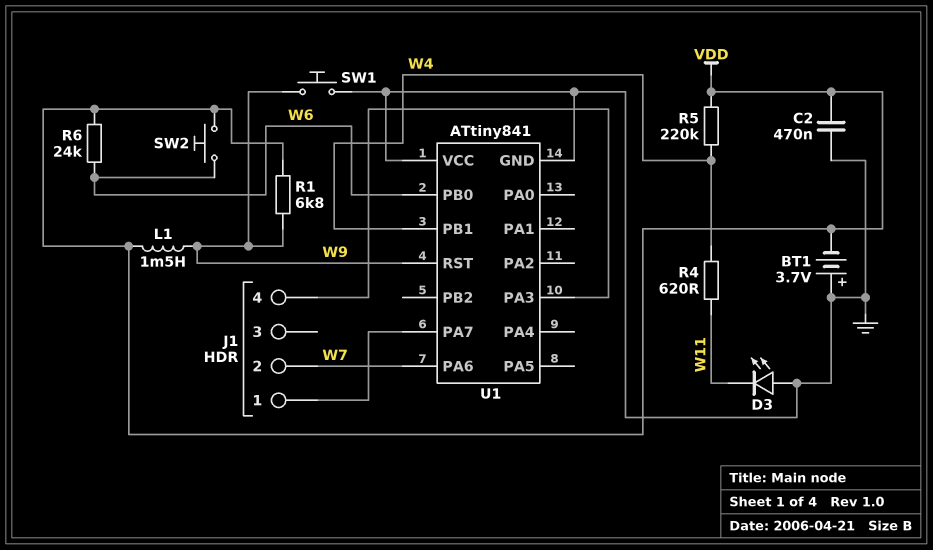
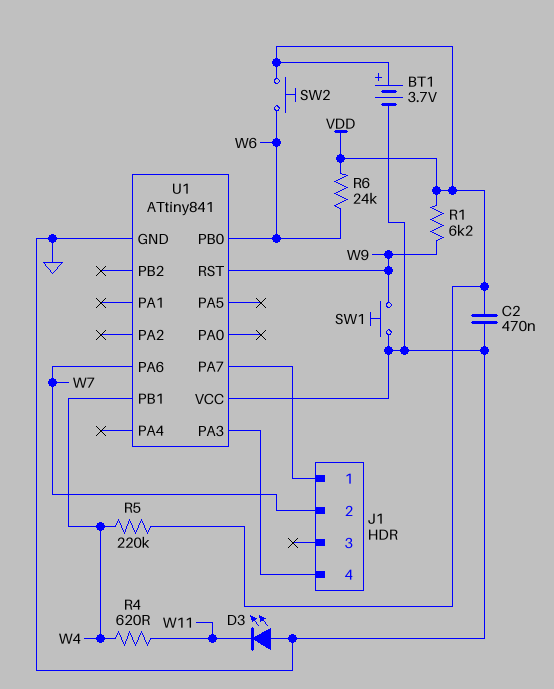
BT1: 3.7V (plus GND, minus VDD) -> 3.7V (plus VDD, minus GND)
L1: 1.5mH (VDD, W9) -> none
R1: 6.8k (VDD, W9) -> 6.2k (VDD, W9)

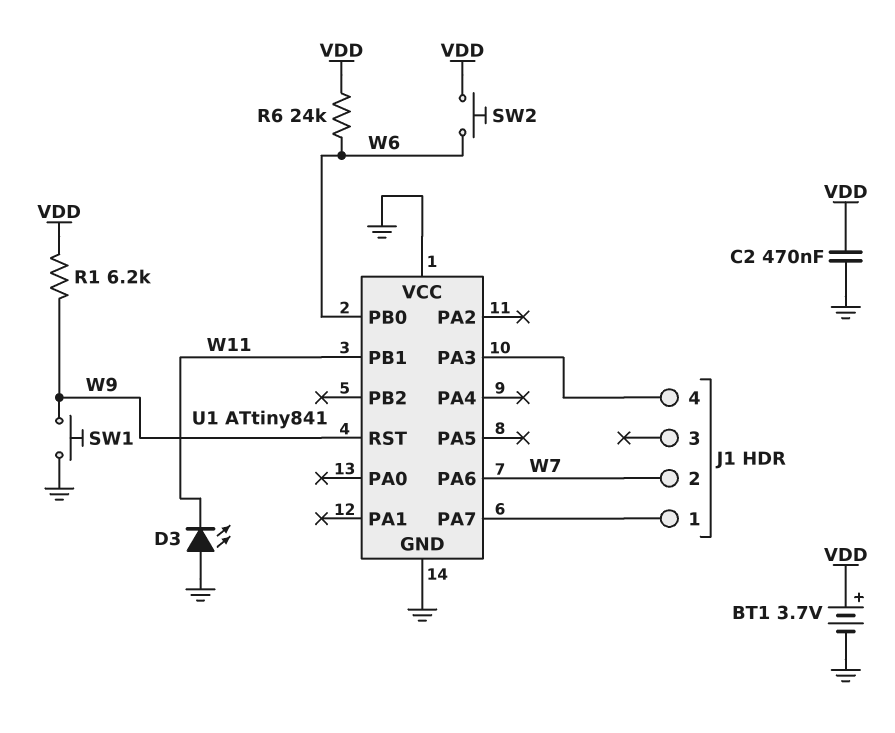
R4: 620 (W4, W11) -> none
R5: 220k (VDD, W4) -> none
U1 pin PB1: W4 -> W11

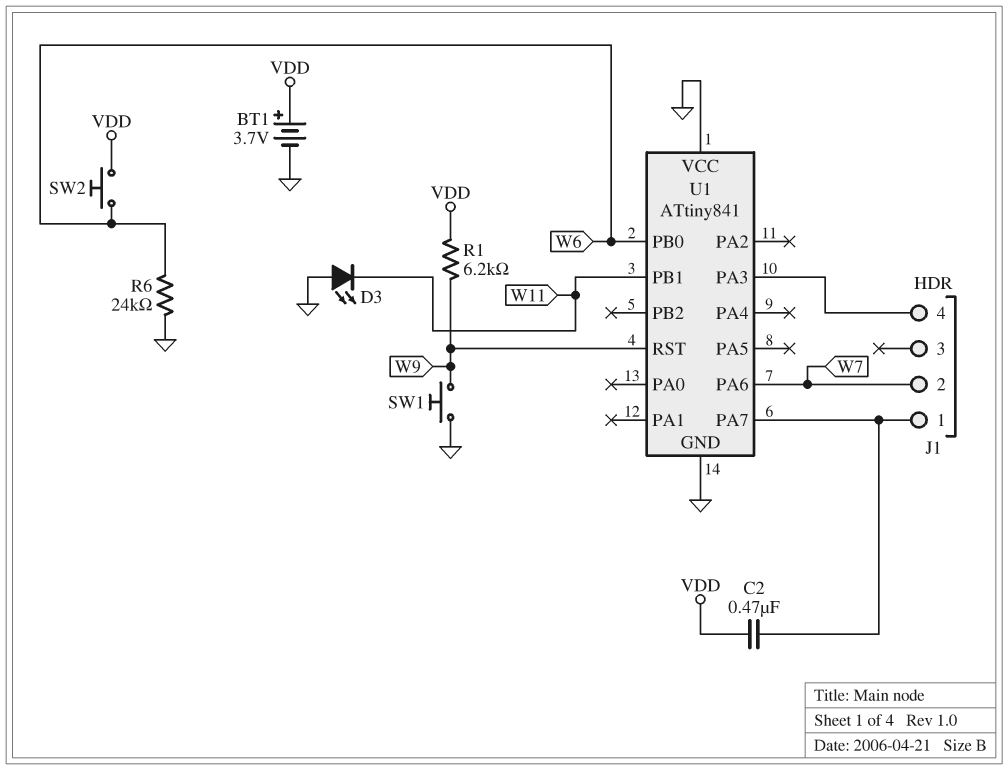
C2: 470nF (GND, VDD) -> 470nF (J1/1, VDD)
R6: 24k (VDD, W6) -> 24k (GND, W6)

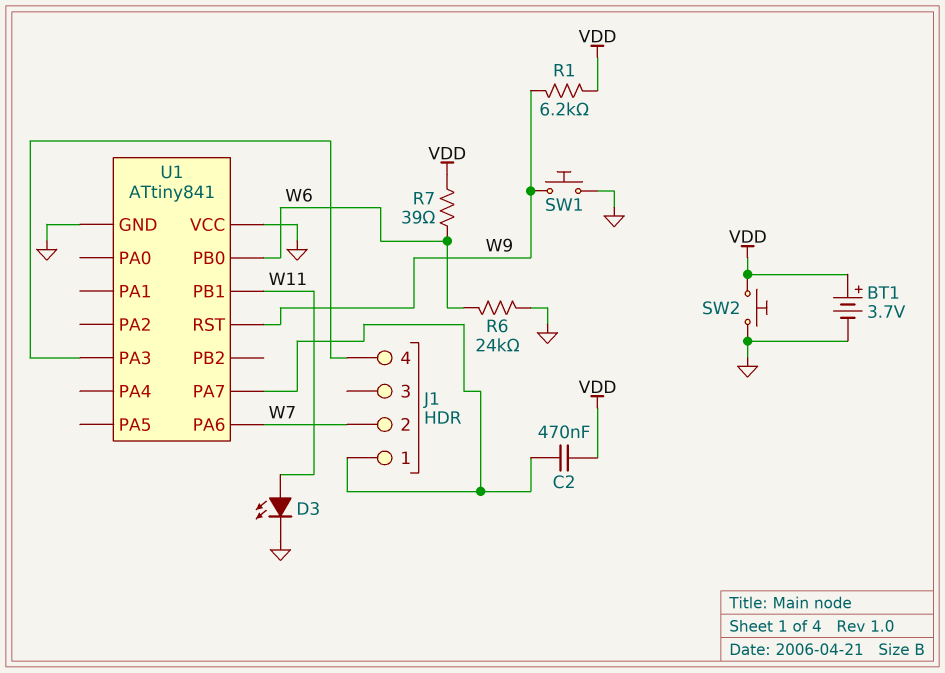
D3: LED (A GND, K W11) -> LED (A W11, K GND)
R7: none -> 39 (VDD, W6)
SW2: button (VDD, W6) -> button (GND, VDD)

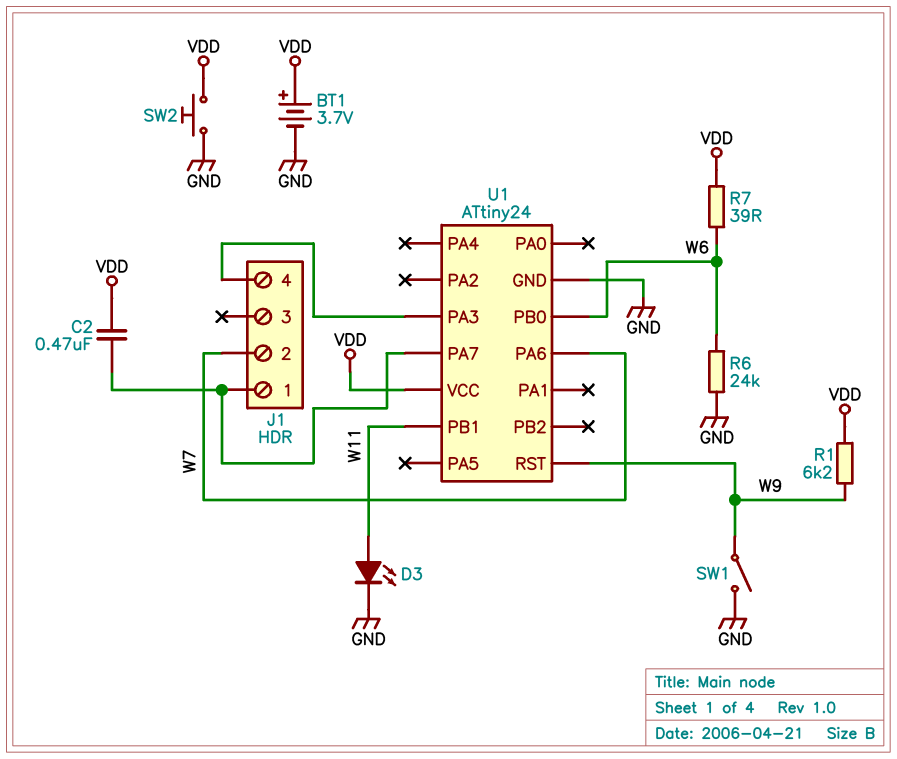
SW1: button (GND, W9) -> switch (GND, W9)
U1: ATtiny841 -> ATtiny24
U1 pin VCC: GND -> VDD

